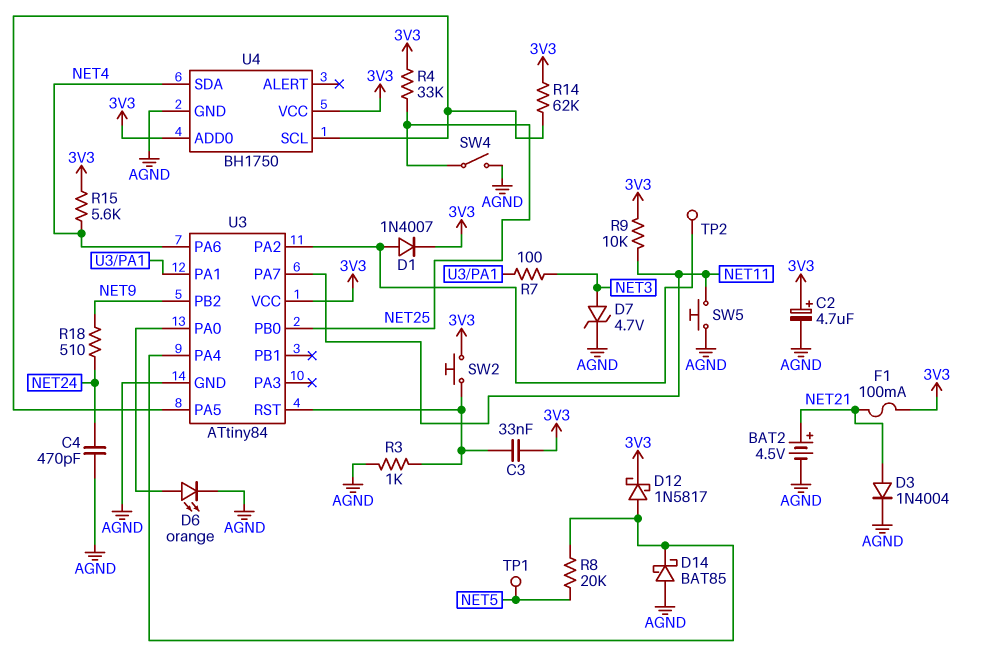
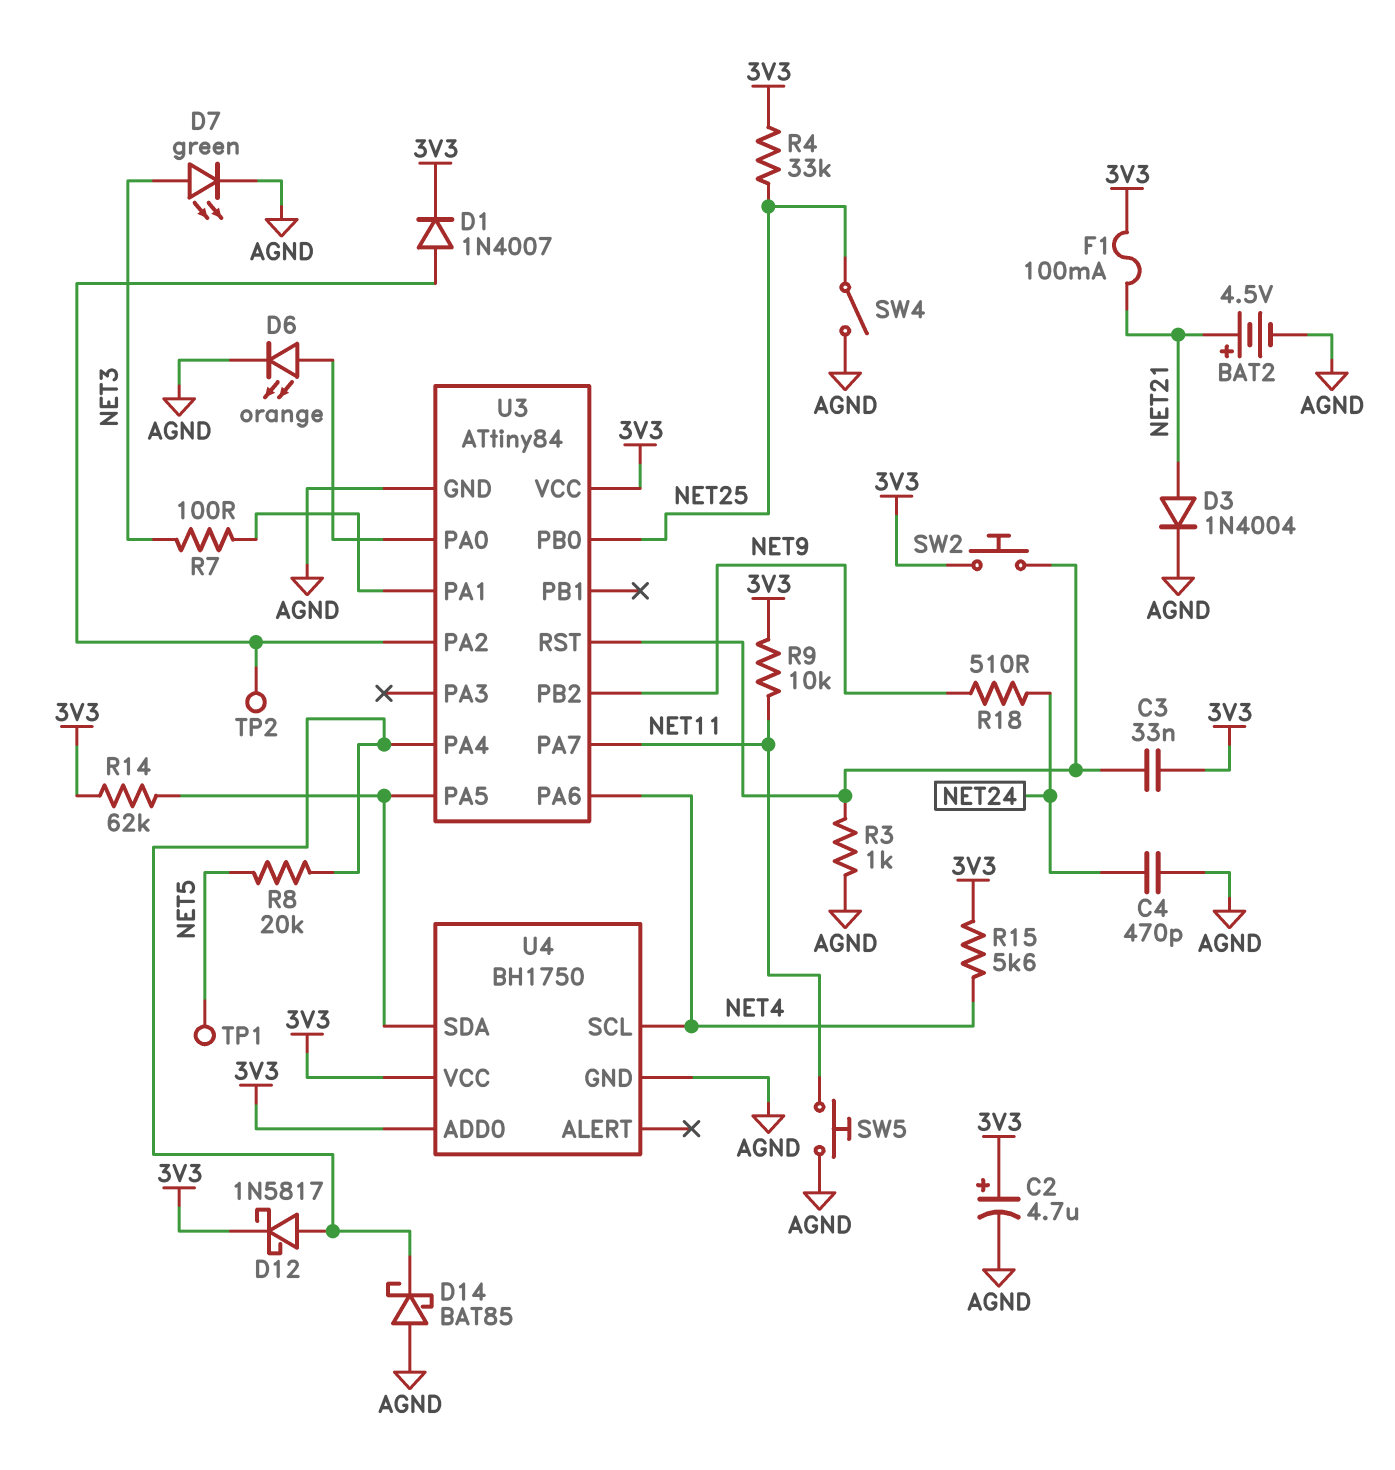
D7: zener 4.7V (A NET3, K AGND) -> LED green (A NET3, K AGND)
U4 pin SCL: U3/PA5 -> NET4
U4 pin SDA: NET4 -> U3/PA5

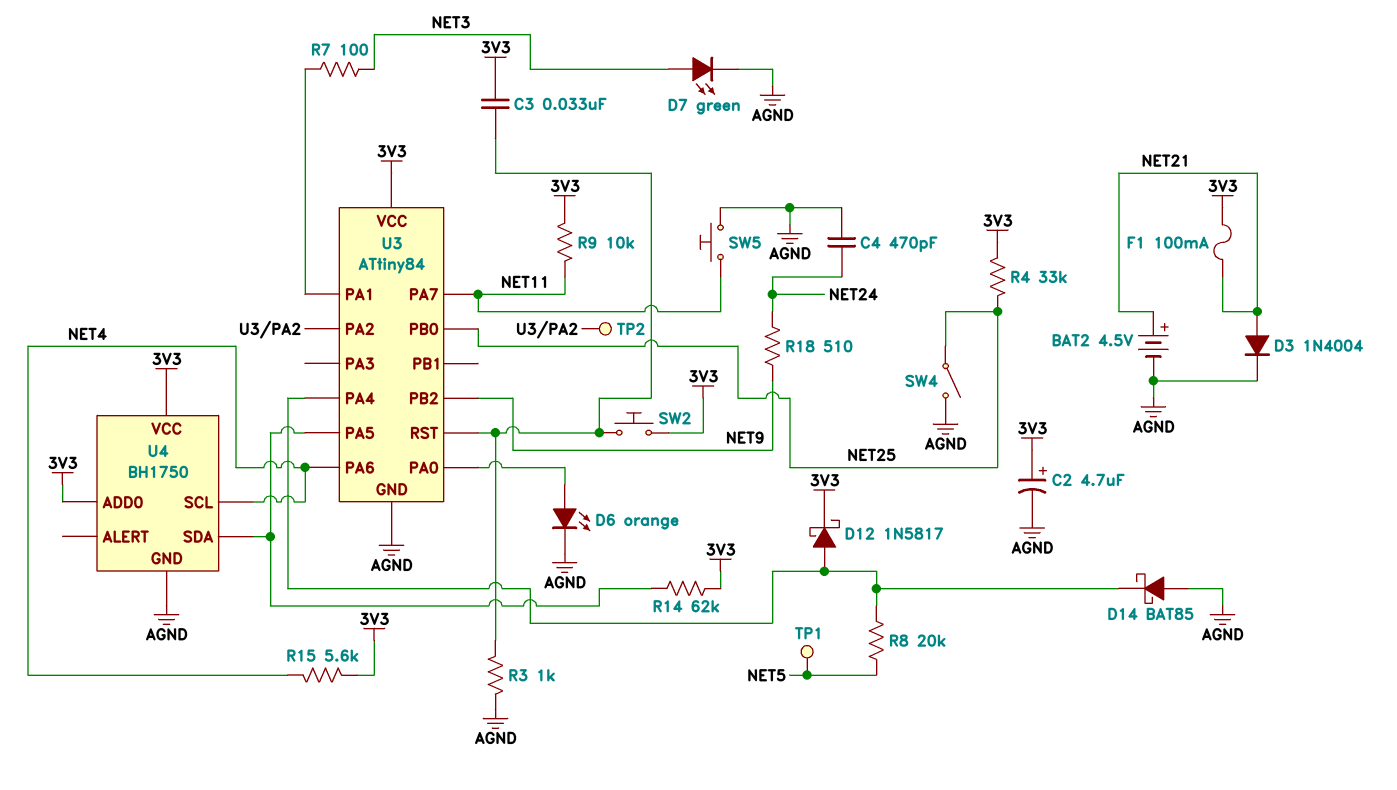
D1: diode 1N4007 (A U3/PA2, K 3V3) -> none

